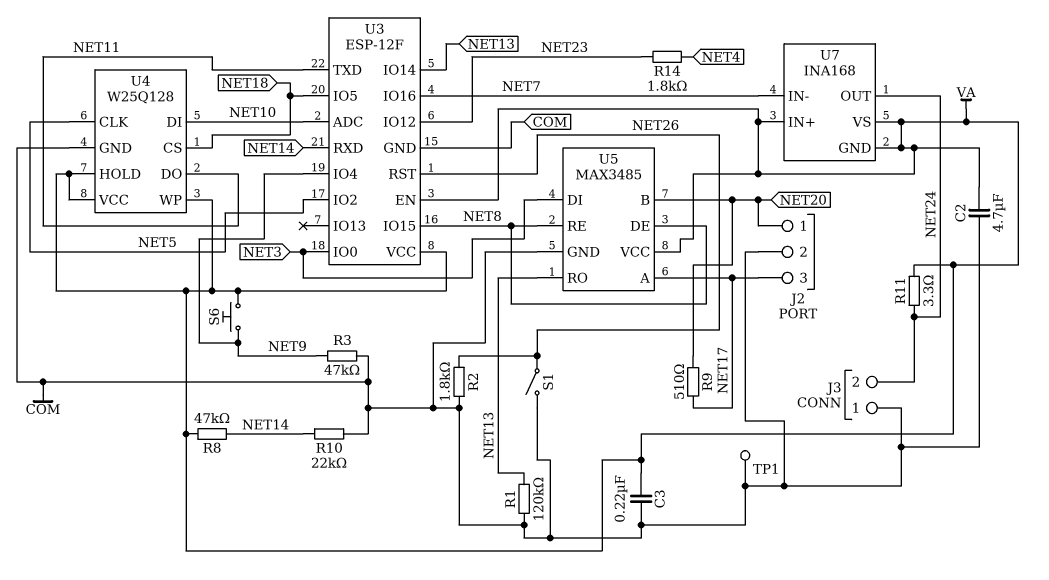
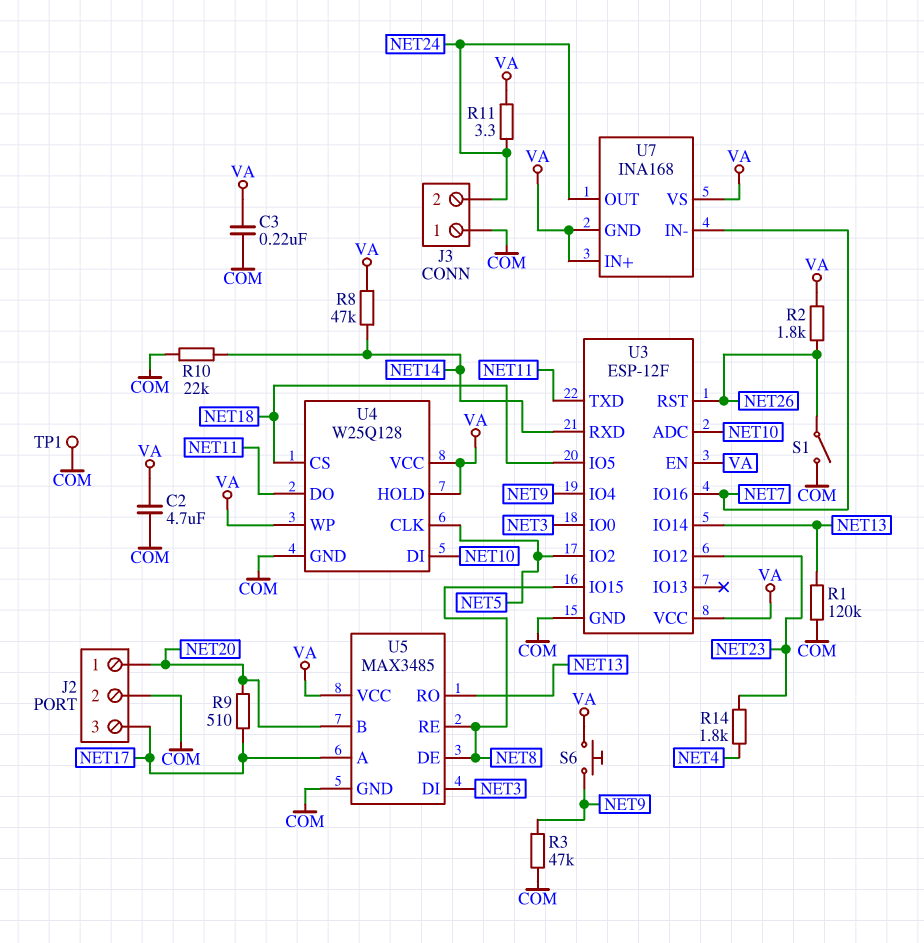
R2: 1.8k (COM, NET26) -> 1.8k (NET26, VA)

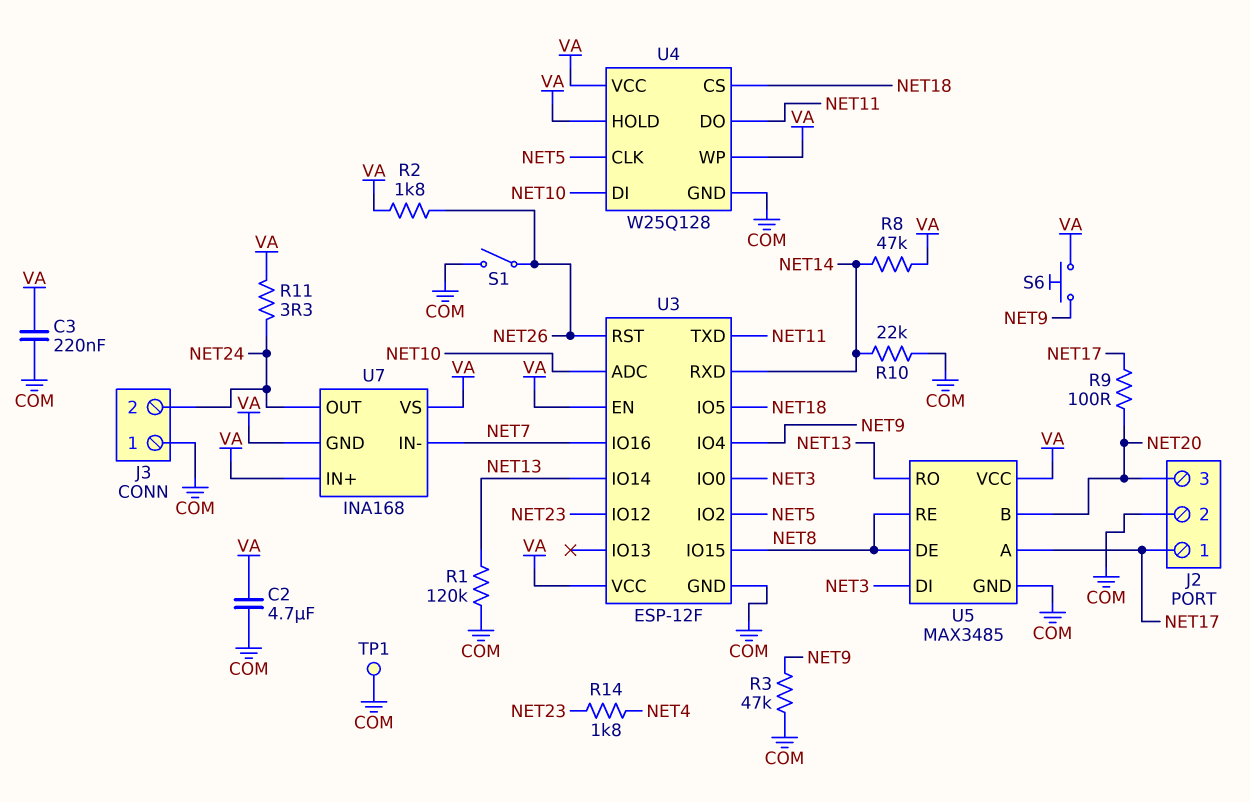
J2 pin 1: NET20 -> NET17
J2 pin 3: NET17 -> NET20
R9: 510 (NET17, NET20) -> 100 (NET17, NET20)

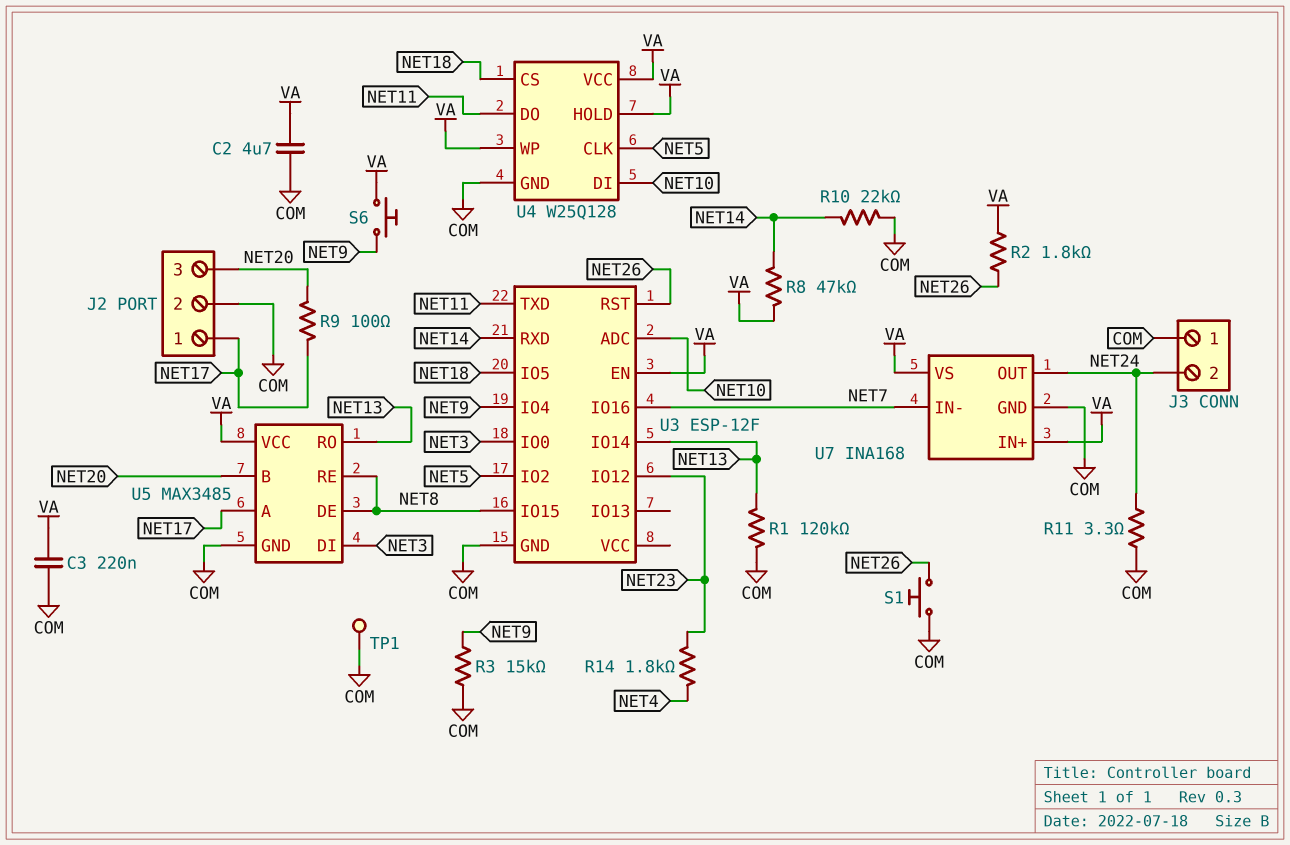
R3: 47k (COM, NET9) -> 15k (COM, NET9)
R11: 3.3 (NET24, VA) -> 3.3 (COM, NET24)
S1: switch (COM, NET26) -> button (COM, NET26)
U3 pin VCC: VA -> none
U7 pin GND: VA -> COM

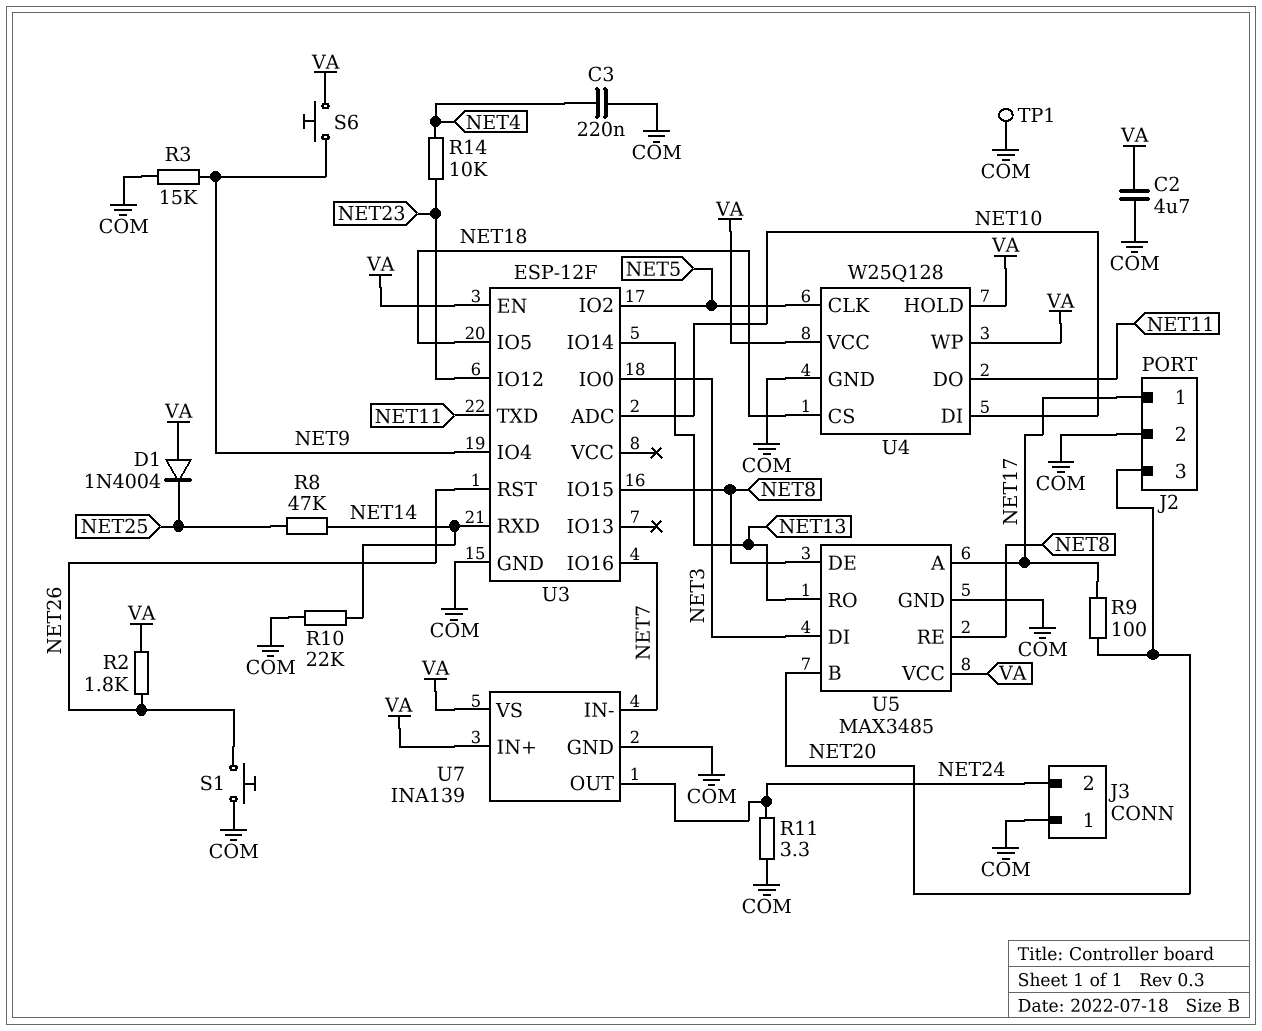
C3: 220nF (COM, VA) -> 220nF (COM, NET4)
D1: none -> diode 1N4004 (A VA, K NET25)
R1: 120k (COM, NET13) -> none
R8: 47k (NET14, VA) -> 47k (NET14, NET25)
R14: 1.8k (NET4, NET23) -> 10k (NET4, NET23)
U7: INA168 -> INA139

